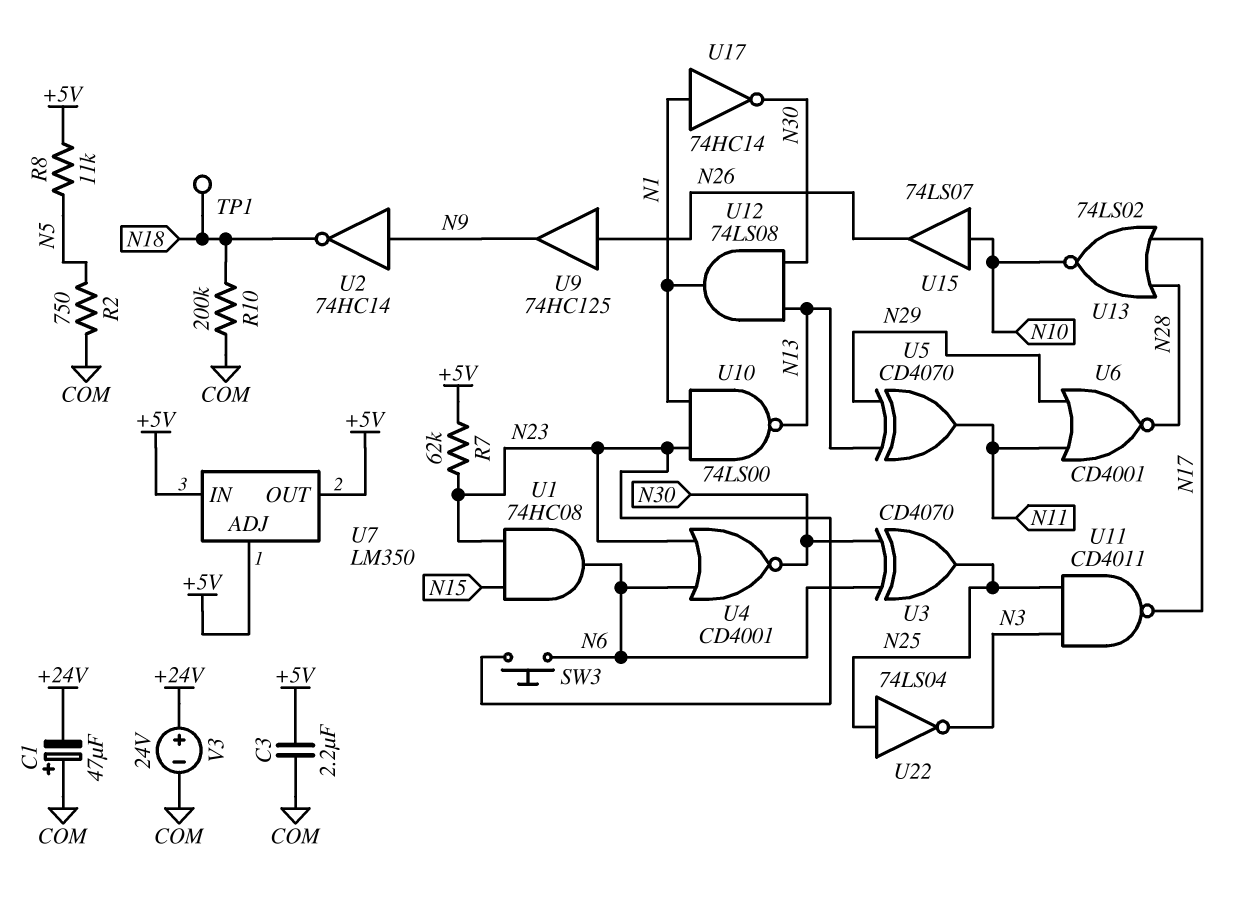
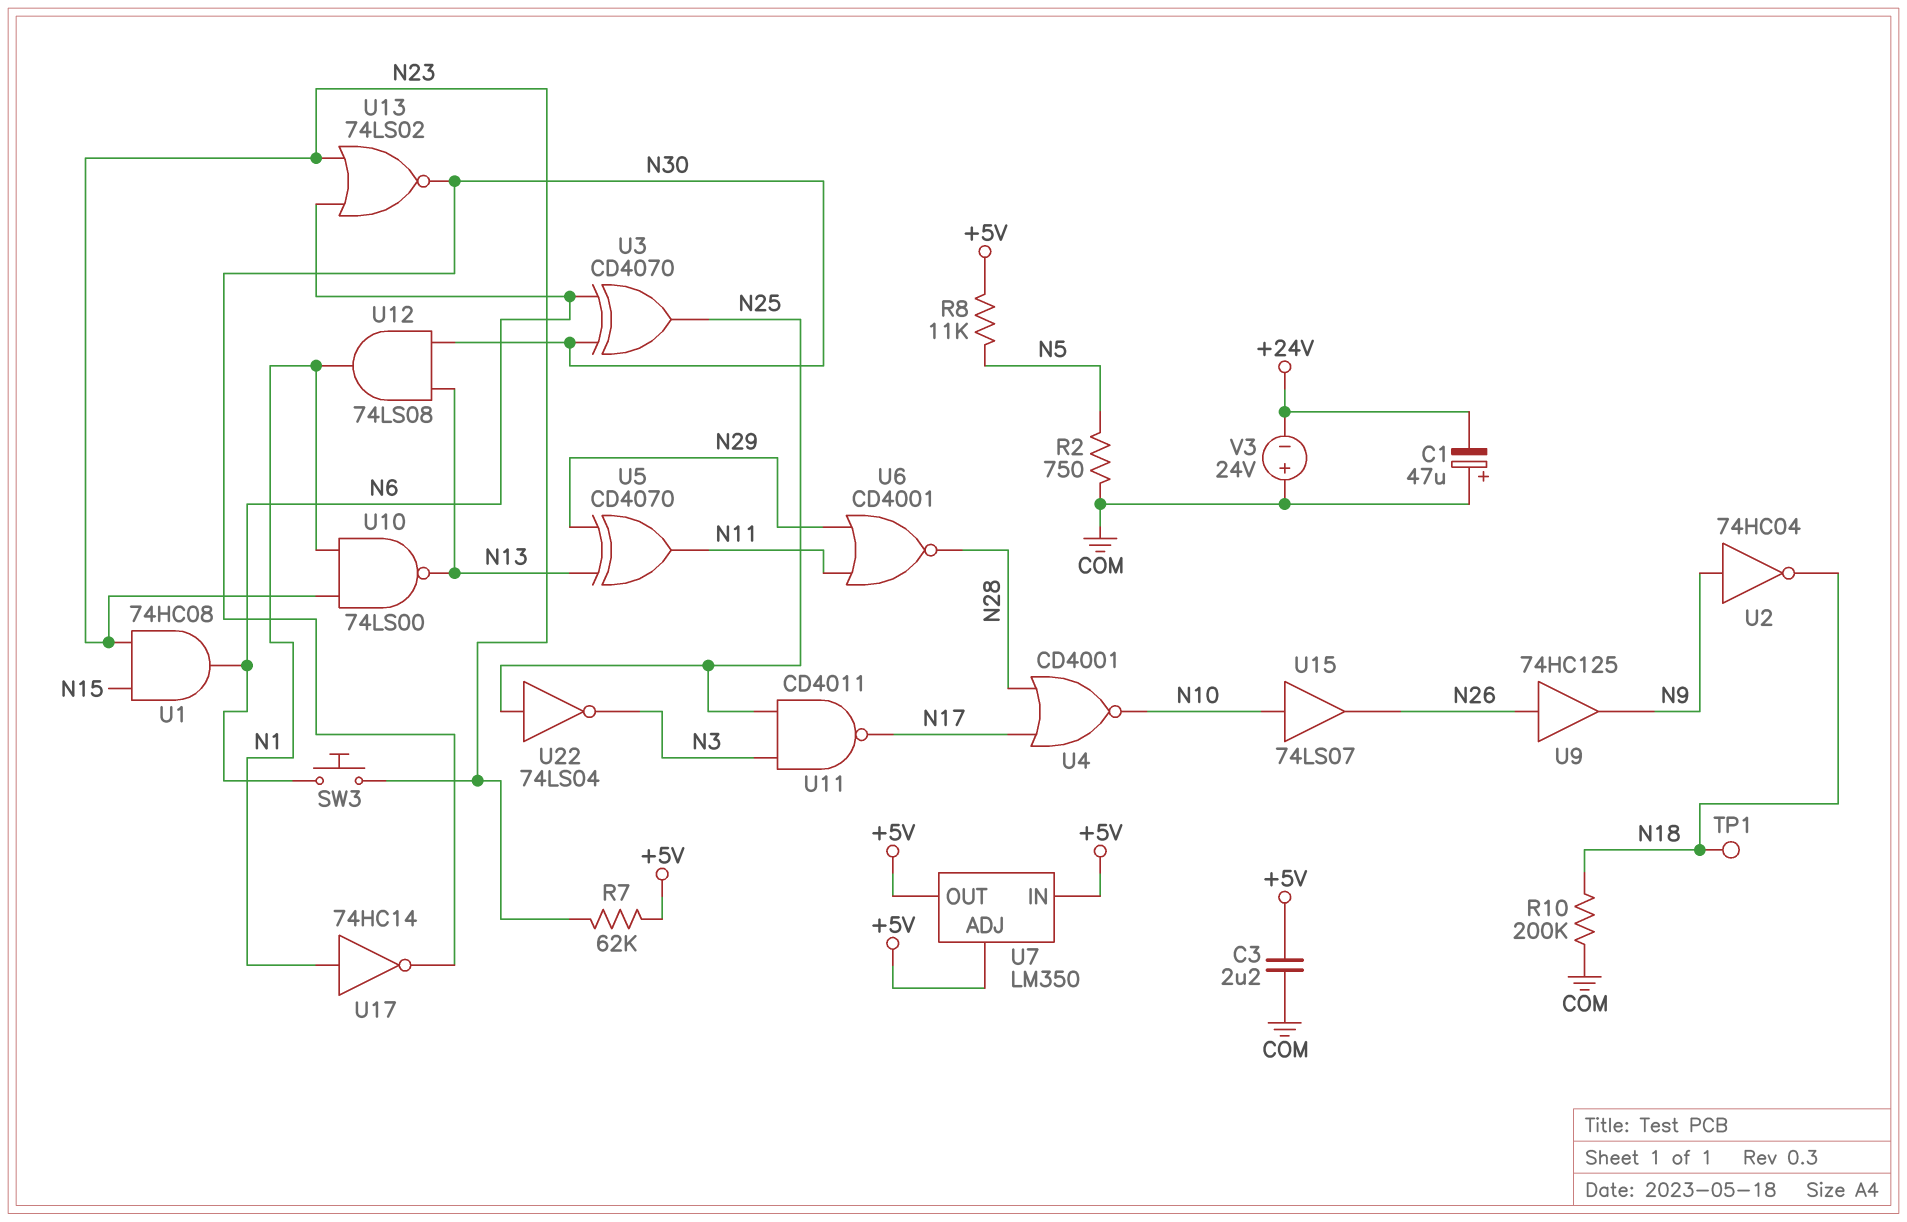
U2: NOT 74HC14 (in N9, out N18) -> NOT 74HC04 (in N9, out N18)
U4: NOR CD4001 (in N6, in N23, out N30) -> NOR CD4001 (in N17, in N28, out N10)
U13: NOR 74LS02 (in N17, in N28, out N10) -> NOR 74LS02 (in N6, in N23, out N30)
V3: 24V (plus +24V, minus COM) -> 24V (plus COM, minus +24V)

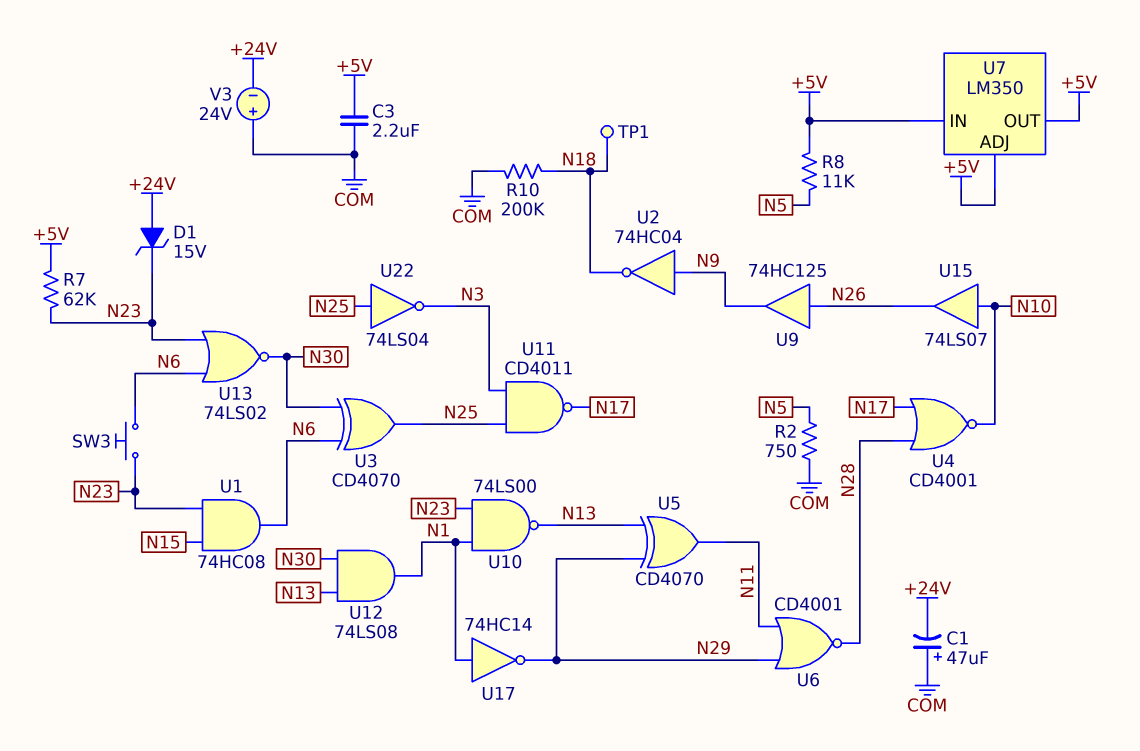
D1: none -> zener 15V (A +24V, K N23)
U17: NOT 74HC14 (in N1, out N30) -> NOT 74HC14 (in N1, out N29)

